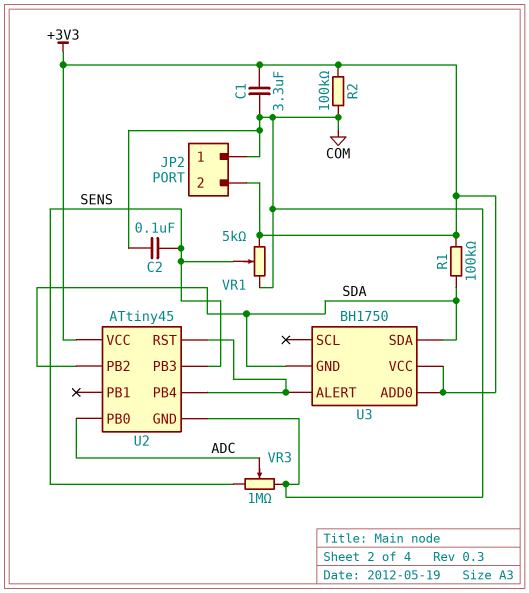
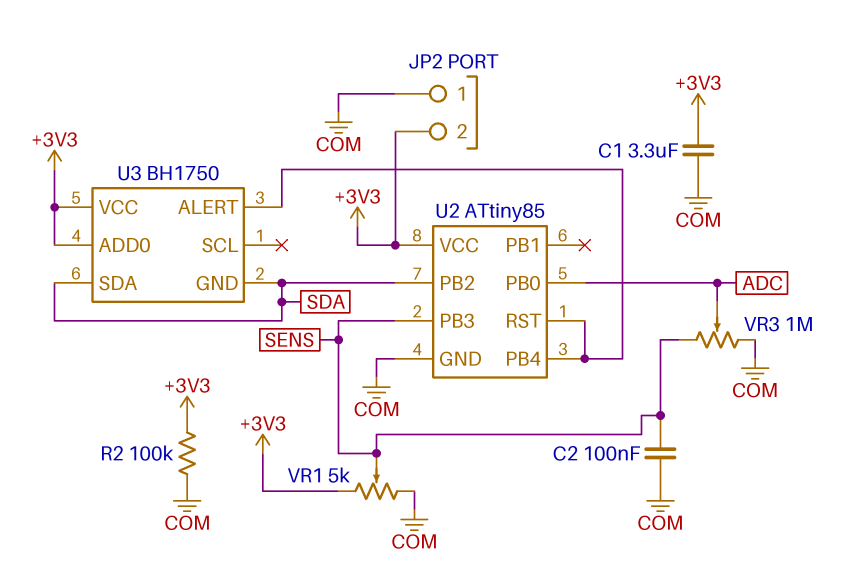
R1: 100k (+3V3, SDA) -> none
U2: ATtiny45 -> ATtiny85

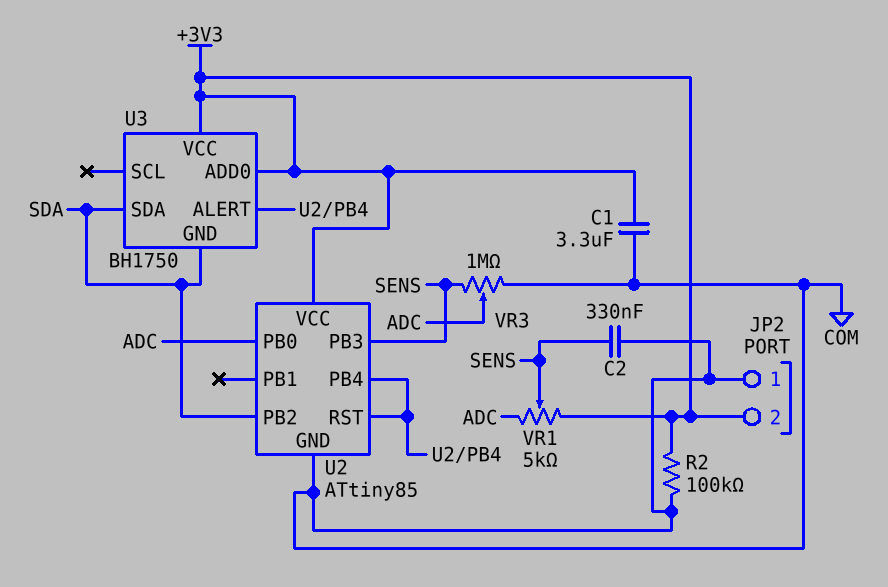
C2: 100nF (COM, SENS) -> 330nF (COM, SENS)
VR1: 5k (+3V3, COM, wiper SENS) -> 5k (+3V3, ADC, wiper SENS)

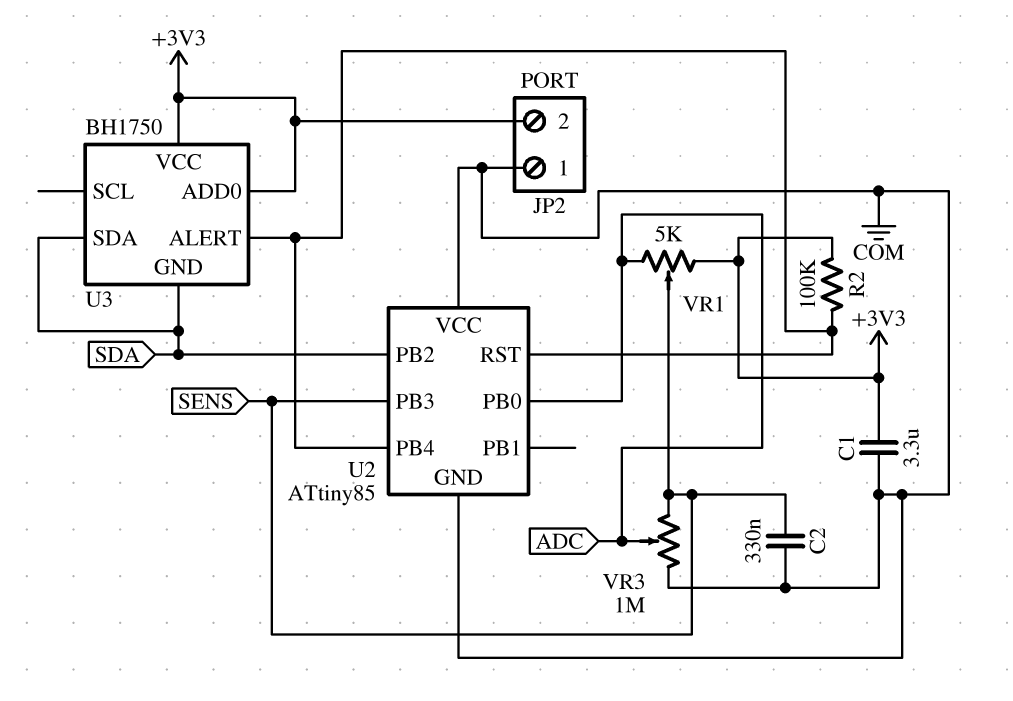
R2: 100k (+3V3, COM) -> 100k (+3V3, U2/PB4)
U2 pin VCC: +3V3 -> COM

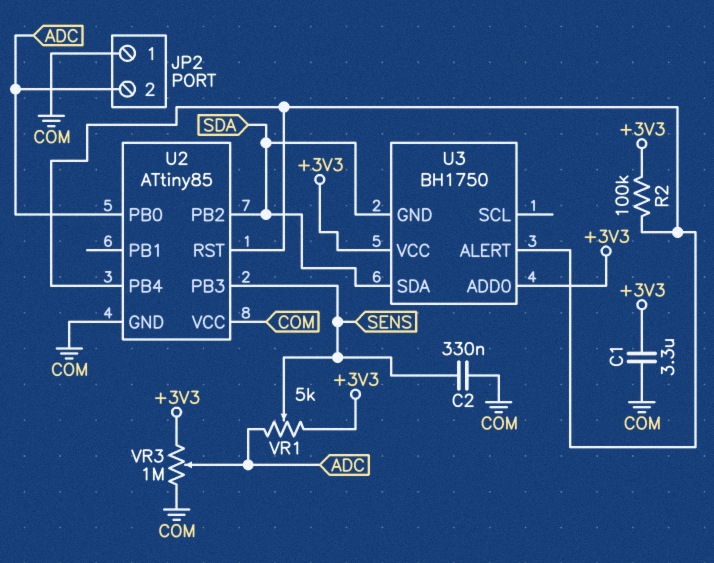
JP2 pin 2: +3V3 -> ADC
VR3: 1M (COM, SENS, wiper ADC) -> 1M (+3V3, COM, wiper ADC)

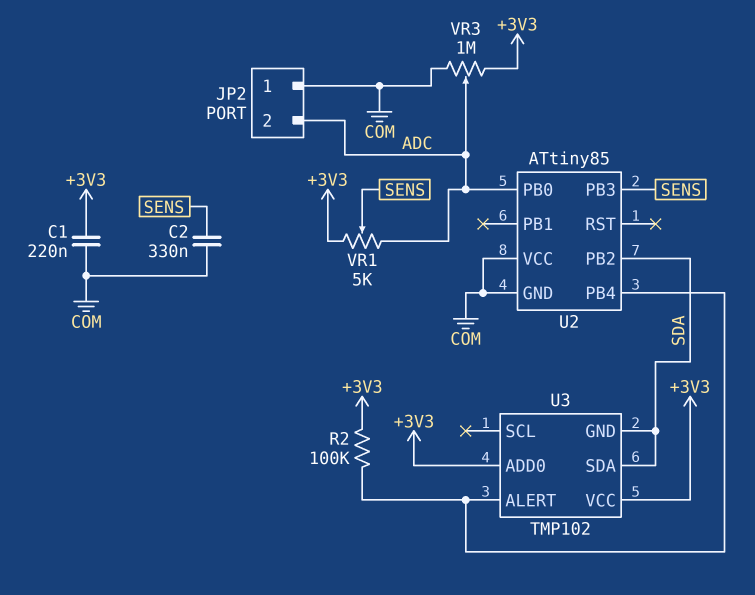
C1: 3.3uF (+3V3, COM) -> 220nF (+3V3, COM)
U2 pin RST: U2/PB4 -> none
U3: BH1750 -> TMP102

